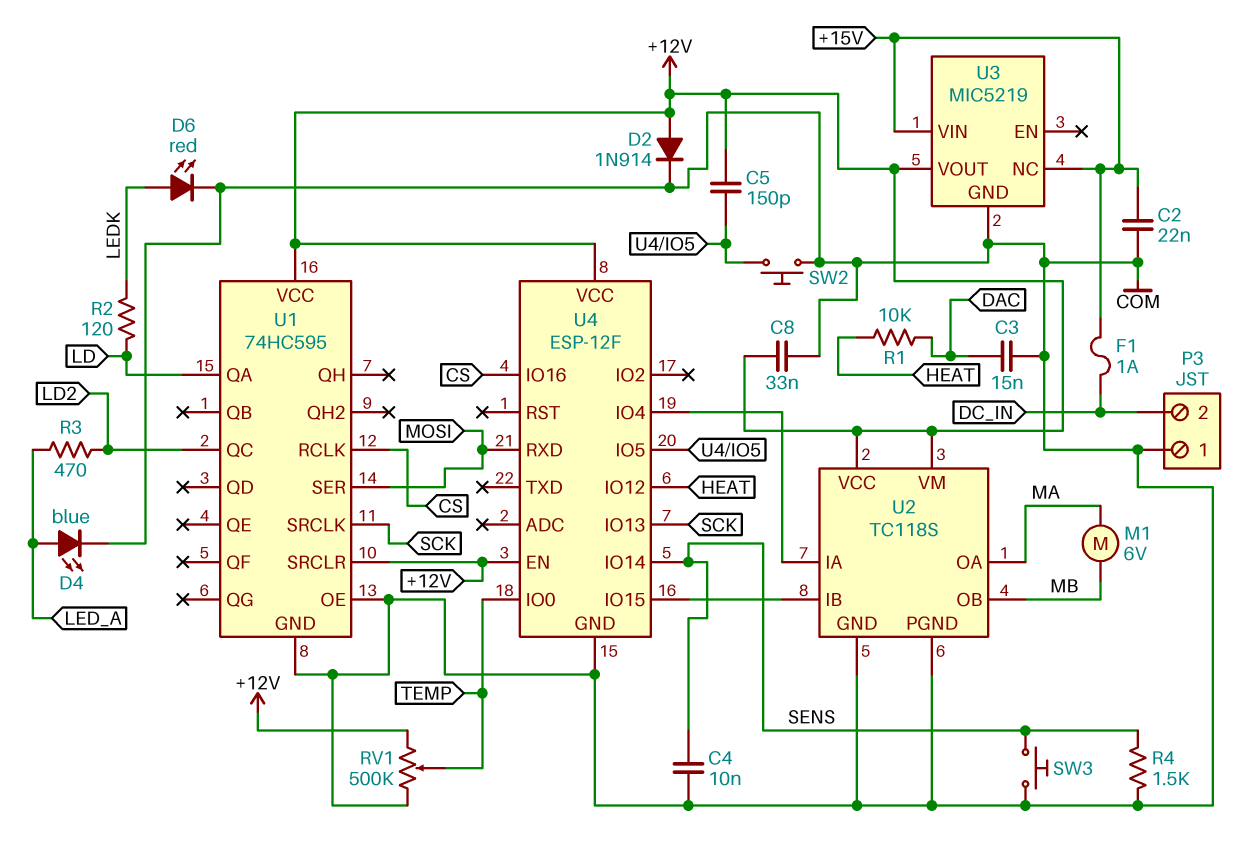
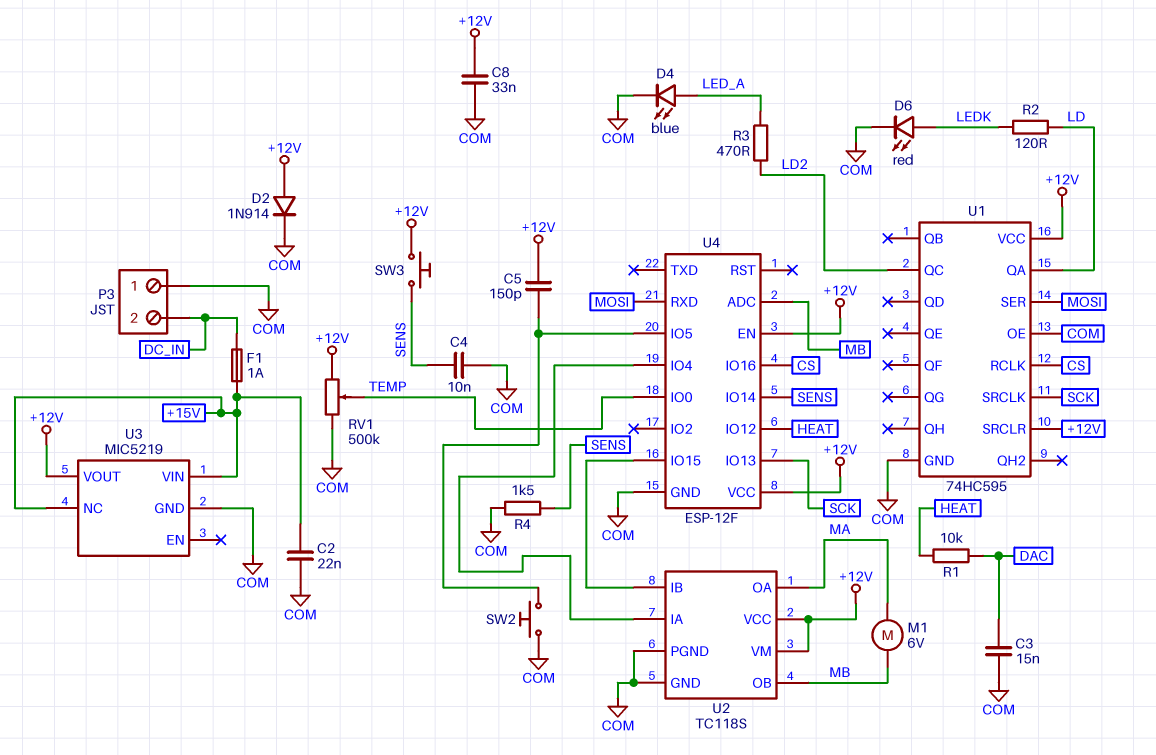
SW3: button (COM, SENS) -> button (+12V, SENS)
U4 pin ADC: none -> MB

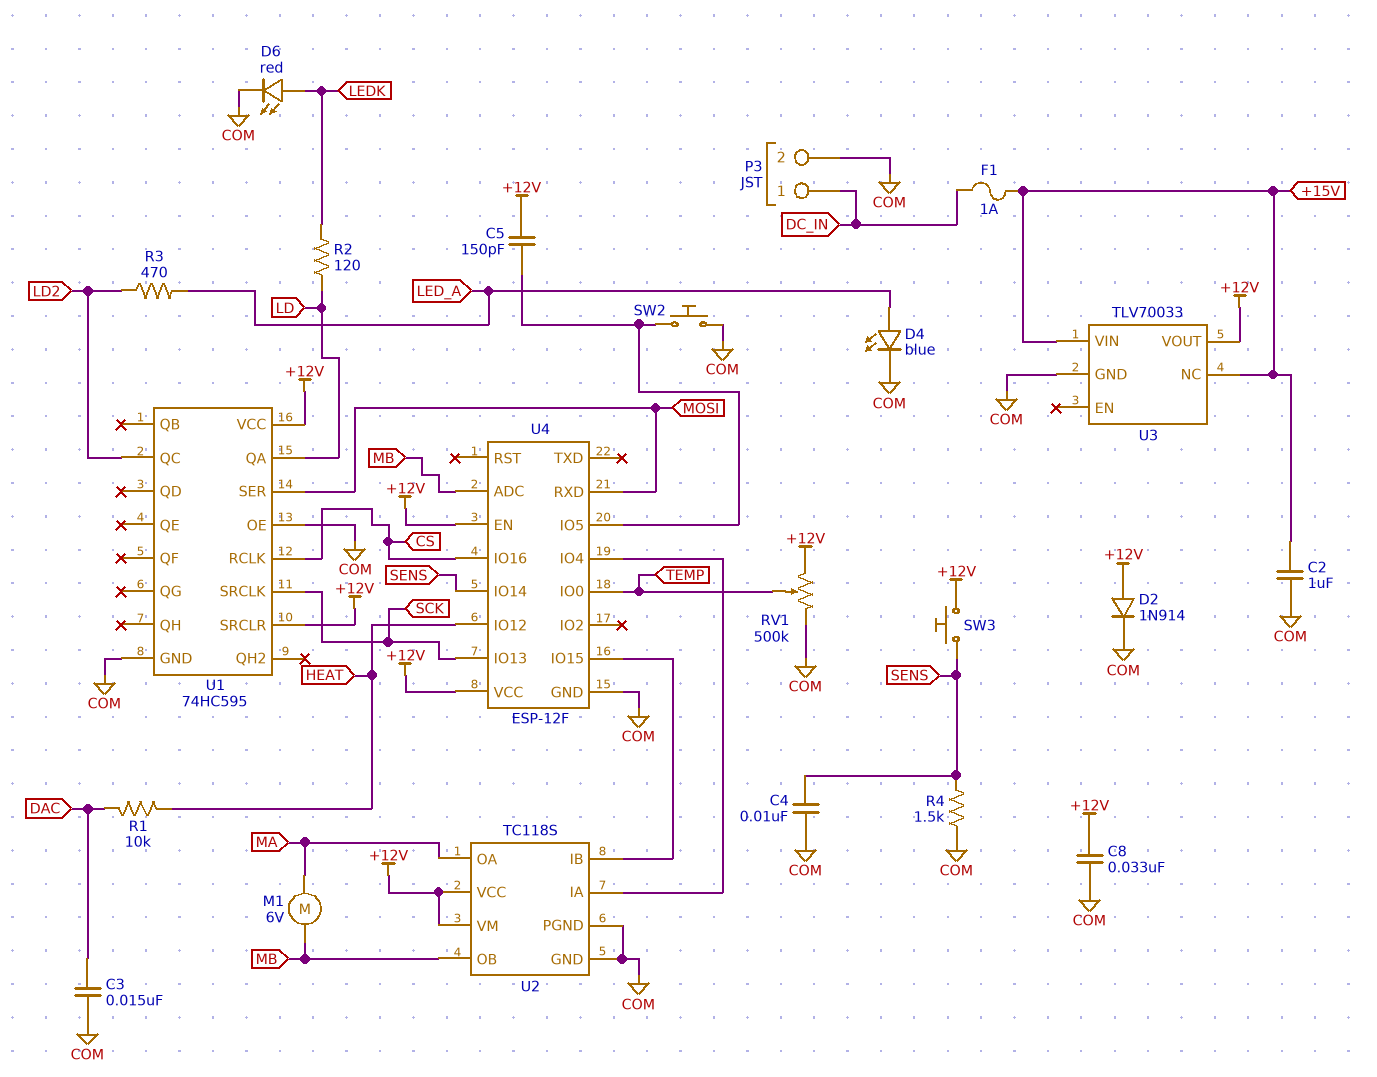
C2: 22nF (+15V, COM) -> 1uF (+15V, COM)
P3 pin 1: COM -> DC_IN
P3 pin 2: DC_IN -> COM
U3: MIC5219 -> TLV70033

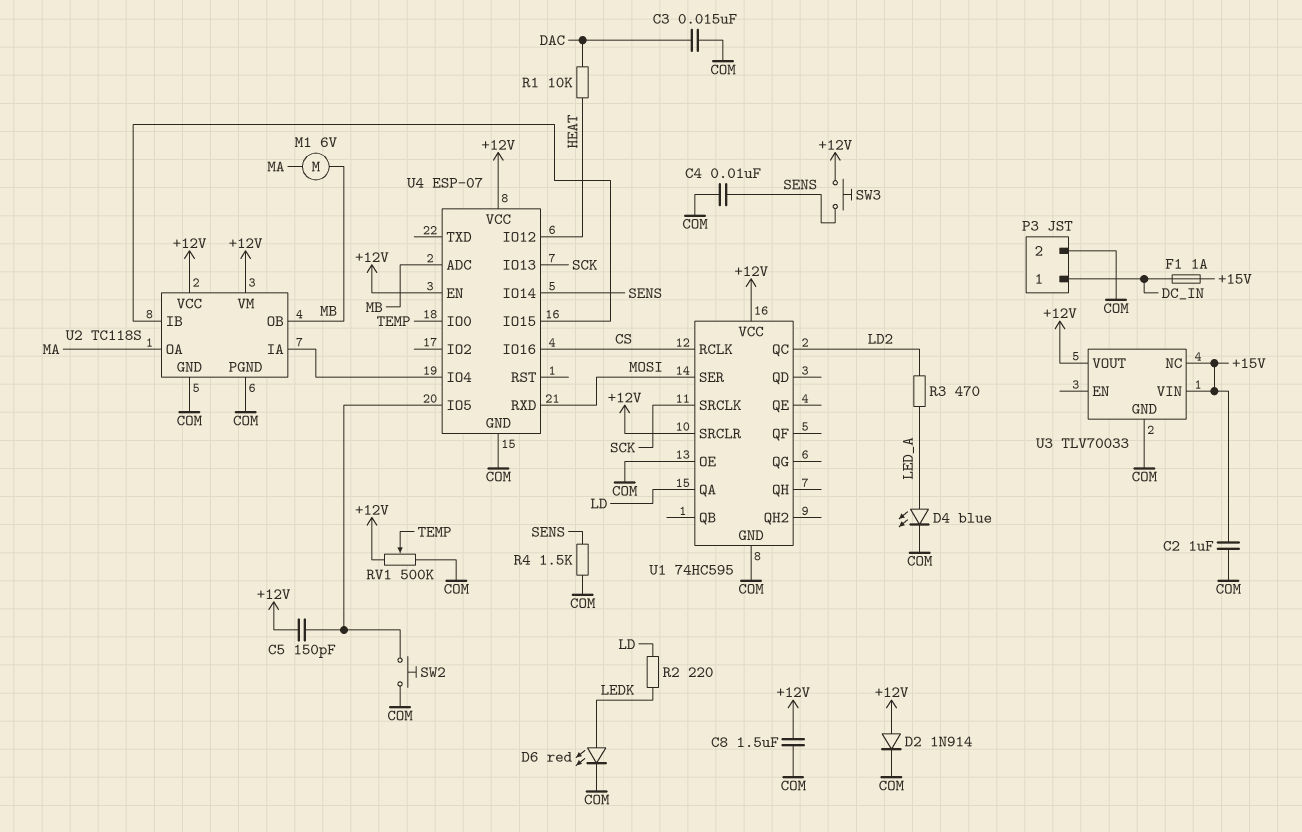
C8: 33nF (+12V, COM) -> 1.5uF (+12V, COM)
R2: 120 (LD, LEDK) -> 220 (LD, LEDK)
U4: ESP-12F -> ESP-07

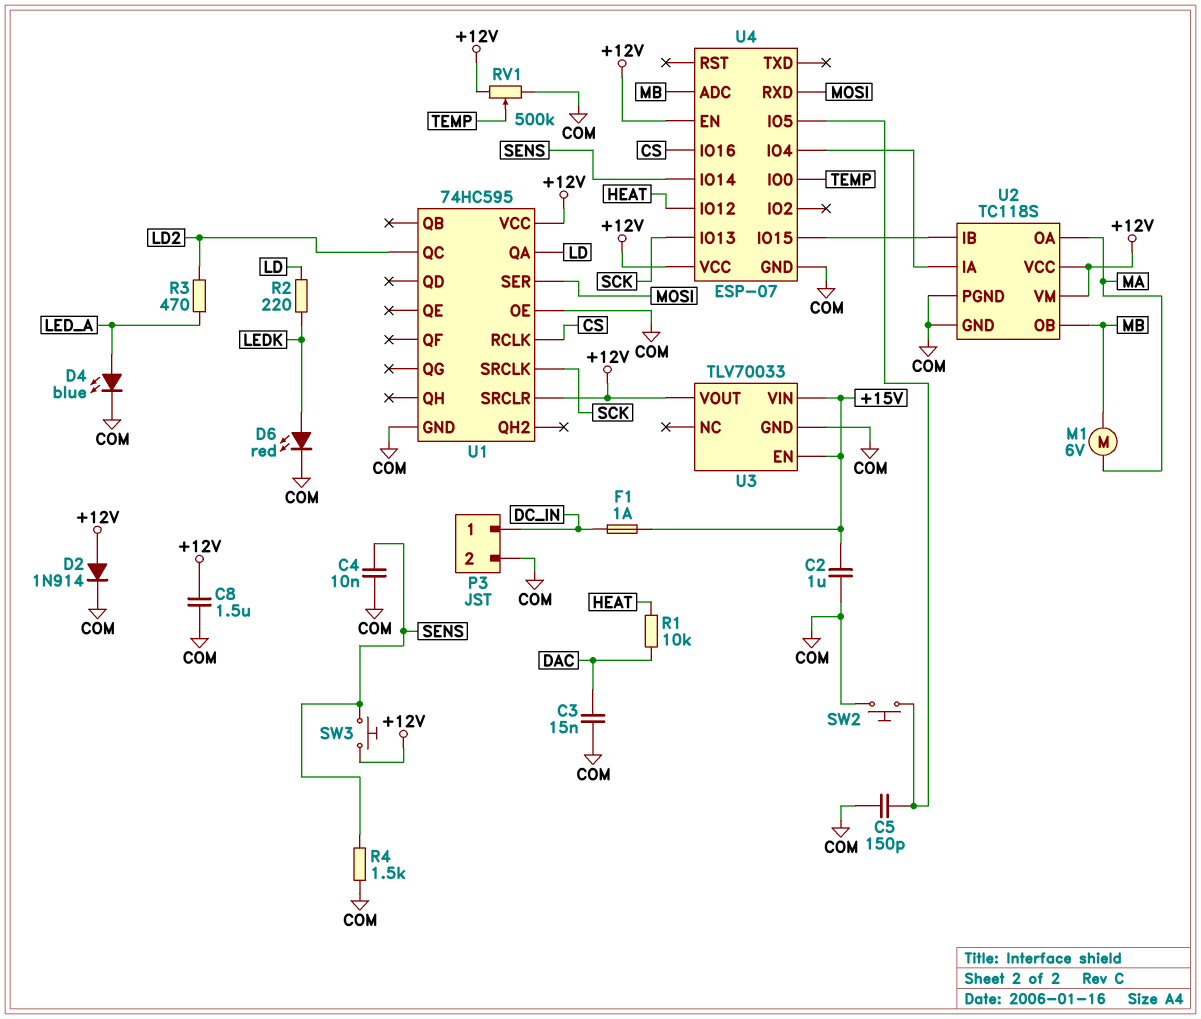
C5: 150pF (+12V, U4/IO5) -> 150pF (COM, U4/IO5)
U3 pin EN: none -> +15V
U3 pin NC: +15V -> none

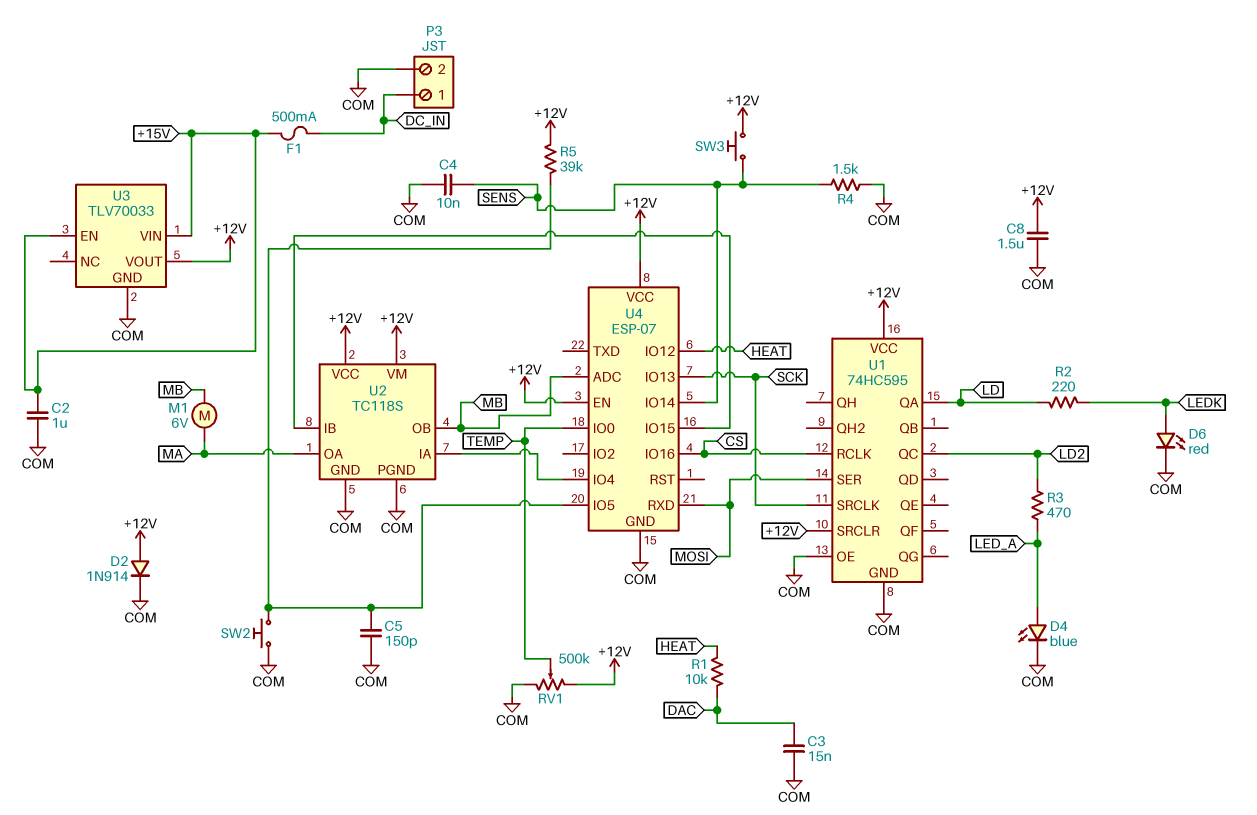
F1: 1A (+15V, DC_IN) -> 500mA (+15V, DC_IN)
R5: none -> 39k (+12V, U4/IO5)

